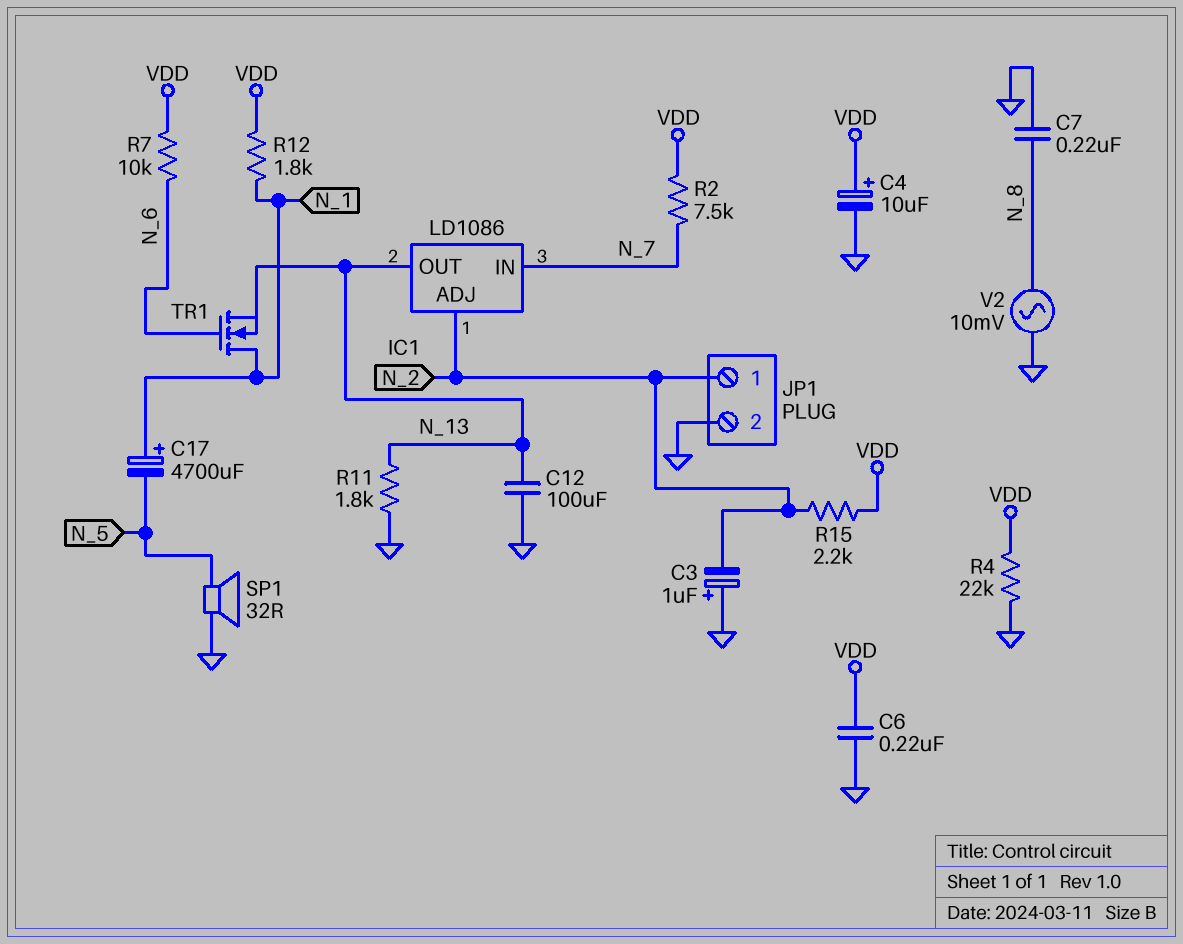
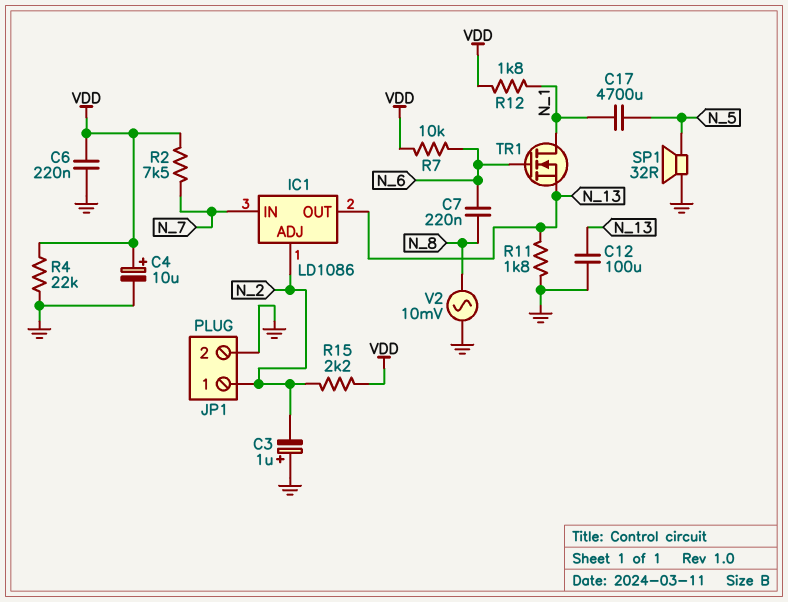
C7: 220nF (GND, N_8) -> 220nF (N_6, N_8)
C17: 4700uF (plus N_1, minus N_5) -> 4700uF (N_1, N_5)

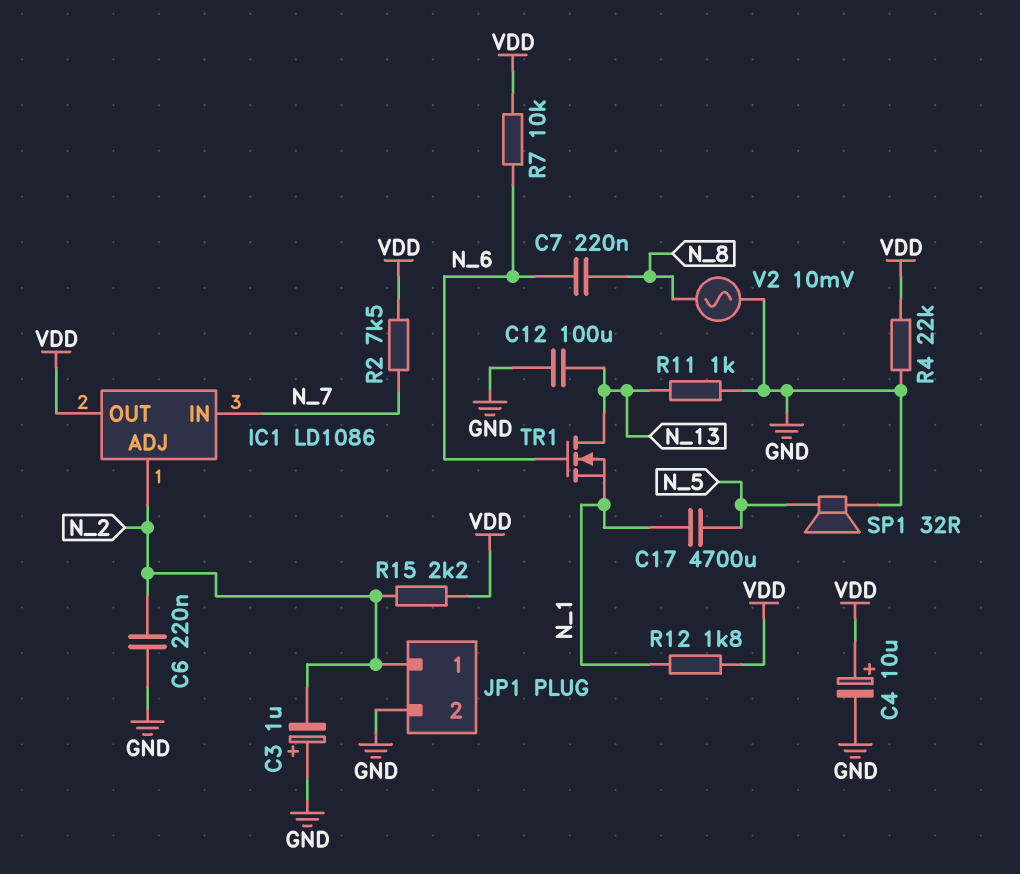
C6: 220nF (GND, VDD) -> 220nF (GND, N_2)
IC1 pin OUT: N_13 -> VDD
R11: 1.8k (GND, N_13) -> 1k (GND, N_13)
TR1: NMOS (G N_6, D N_1, S N_13) -> NMOS (G N_6, D N_13, S N_1)

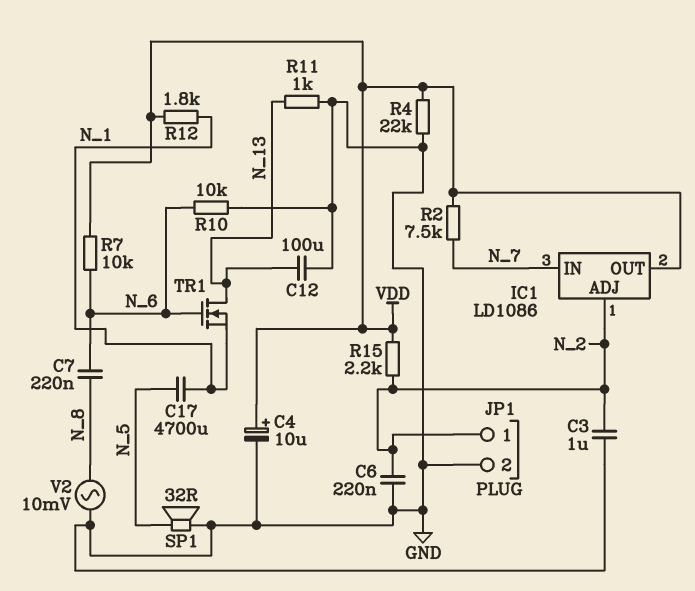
C3: 1uF (plus GND, minus N_2) -> 1uF (GND, N_2)
R10: none -> 10k (GND, N_6)

